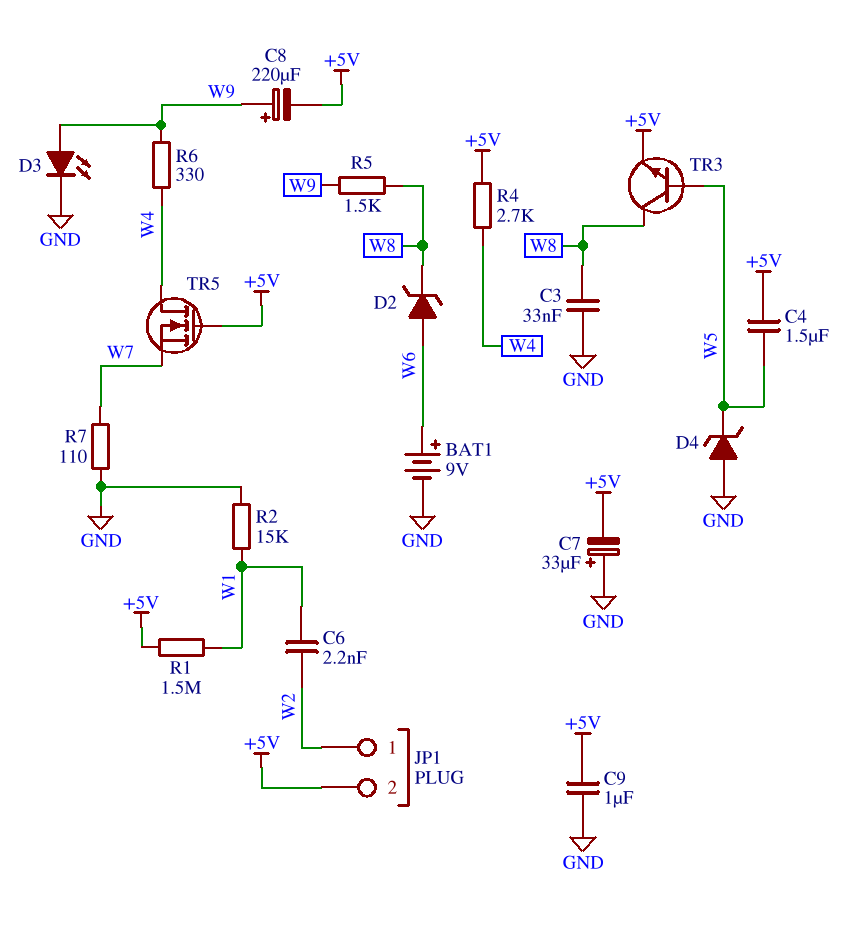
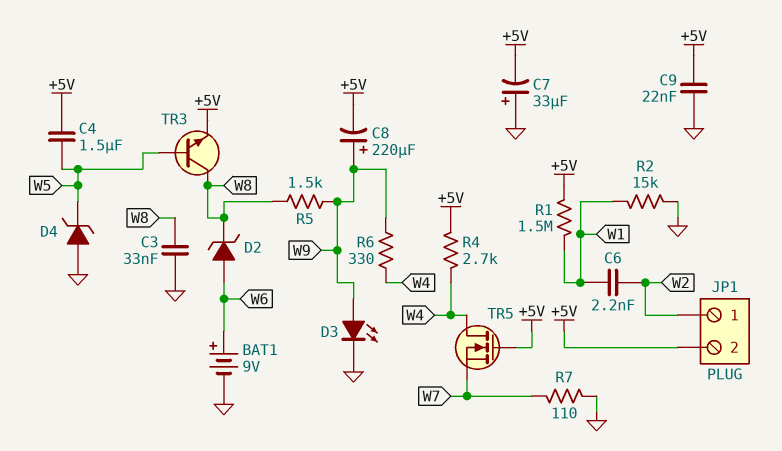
C9: 1uF (+5V, GND) -> 22nF (+5V, GND)

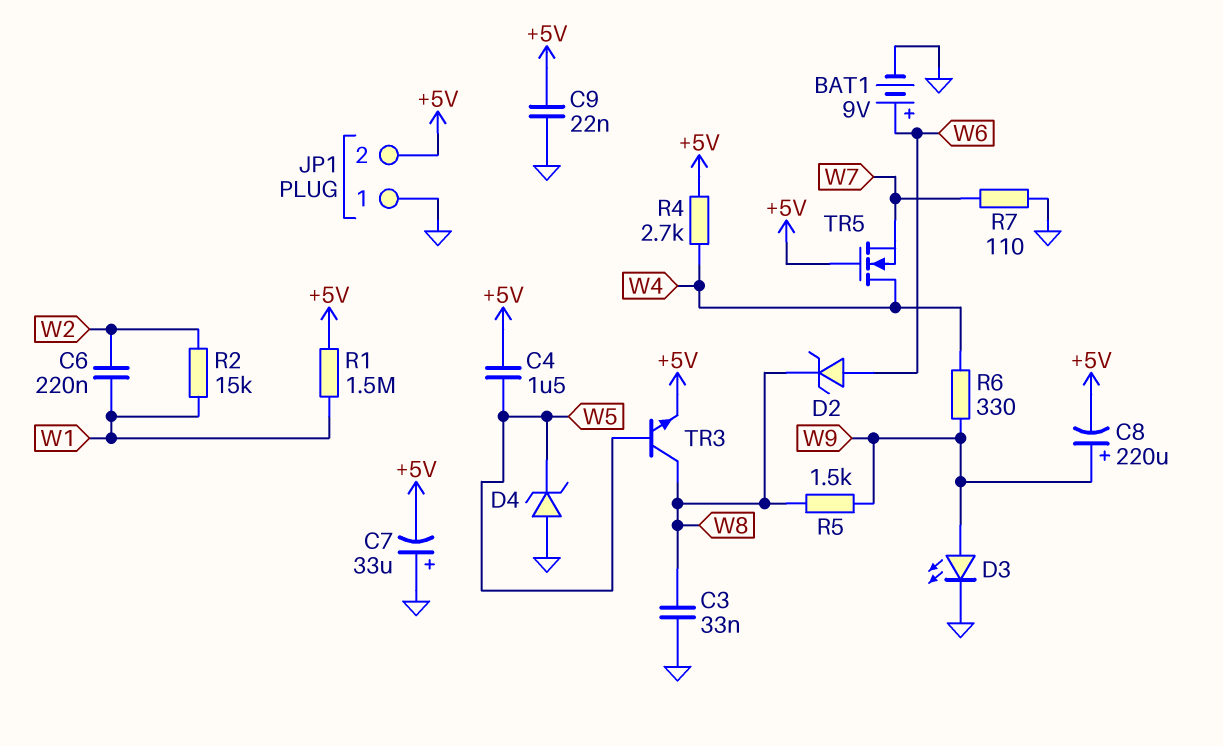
C6: 2.2nF (W1, W2) -> 220nF (W1, W2)
JP1 pin 1: W2 -> GND
R2: 15k (GND, W1) -> 15k (W1, W2)

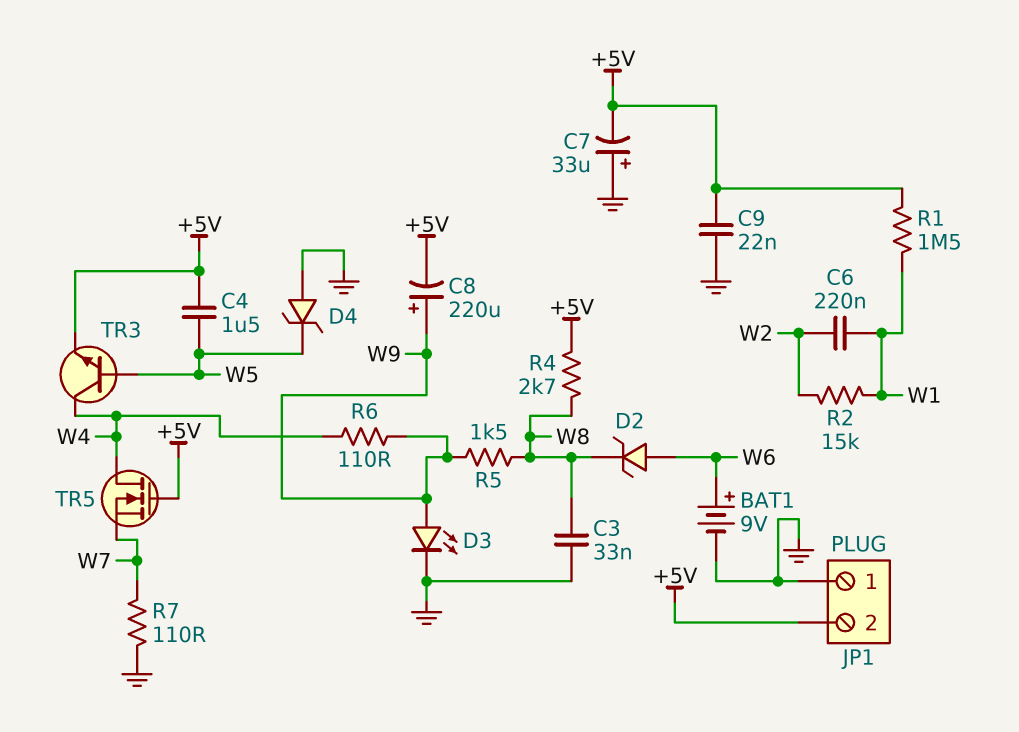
R4: 2.7k (+5V, W4) -> 2.7k (+5V, W8)
R6: 330 (W4, W9) -> 110 (W4, W9)
TR3: NPN (B W5, C W8, E +5V) -> NPN (B W5, C W4, E +5V)

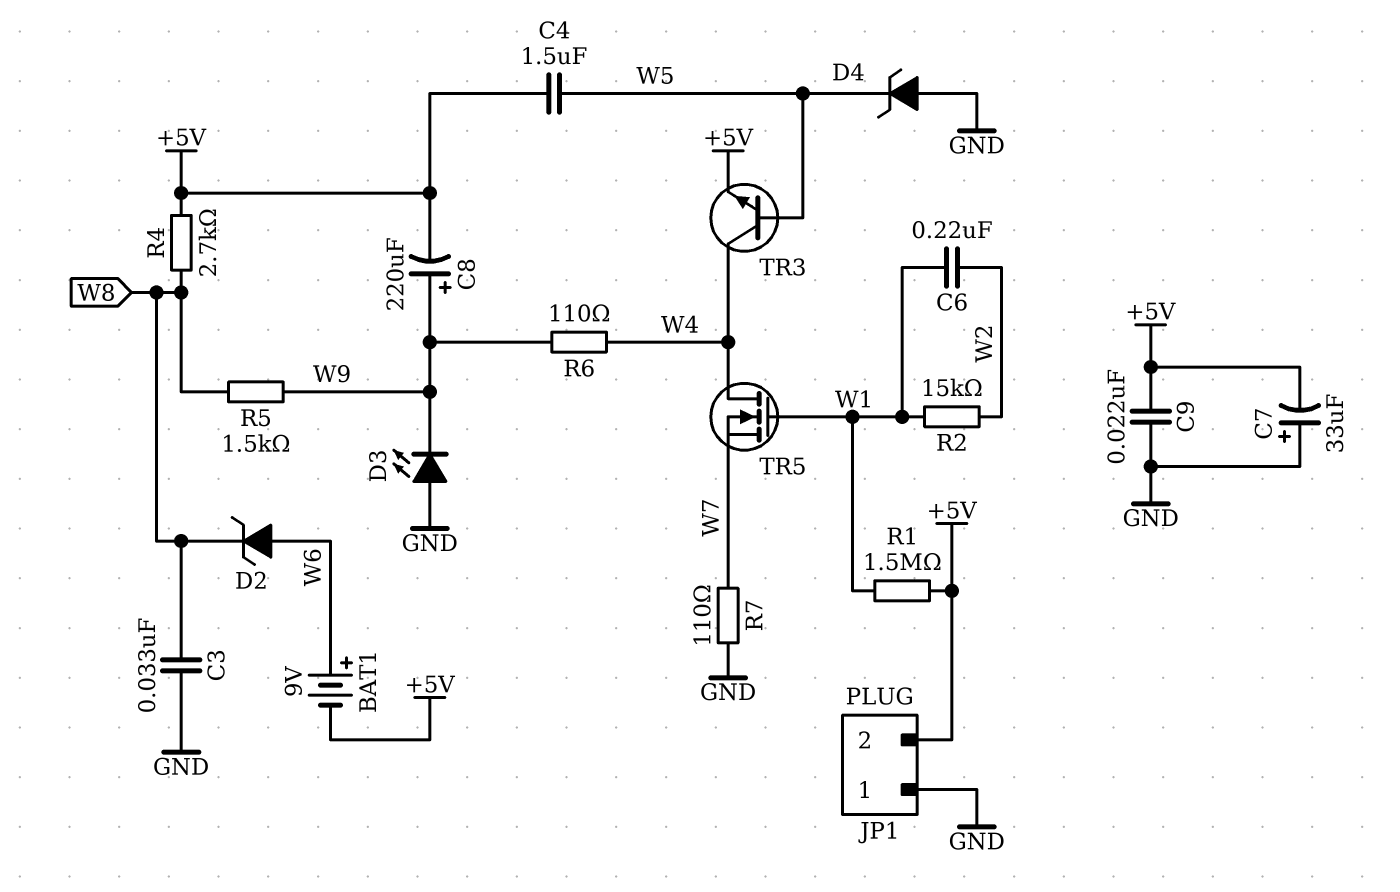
BAT1: 9V (plus W6, minus GND) -> 9V (plus W6, minus +5V)
D3: LED (A W9, K GND) -> LED (A GND, K W9)
TR5: NMOS (G +5V, D W4, S W7) -> NMOS (G W1, D W4, S W7)

